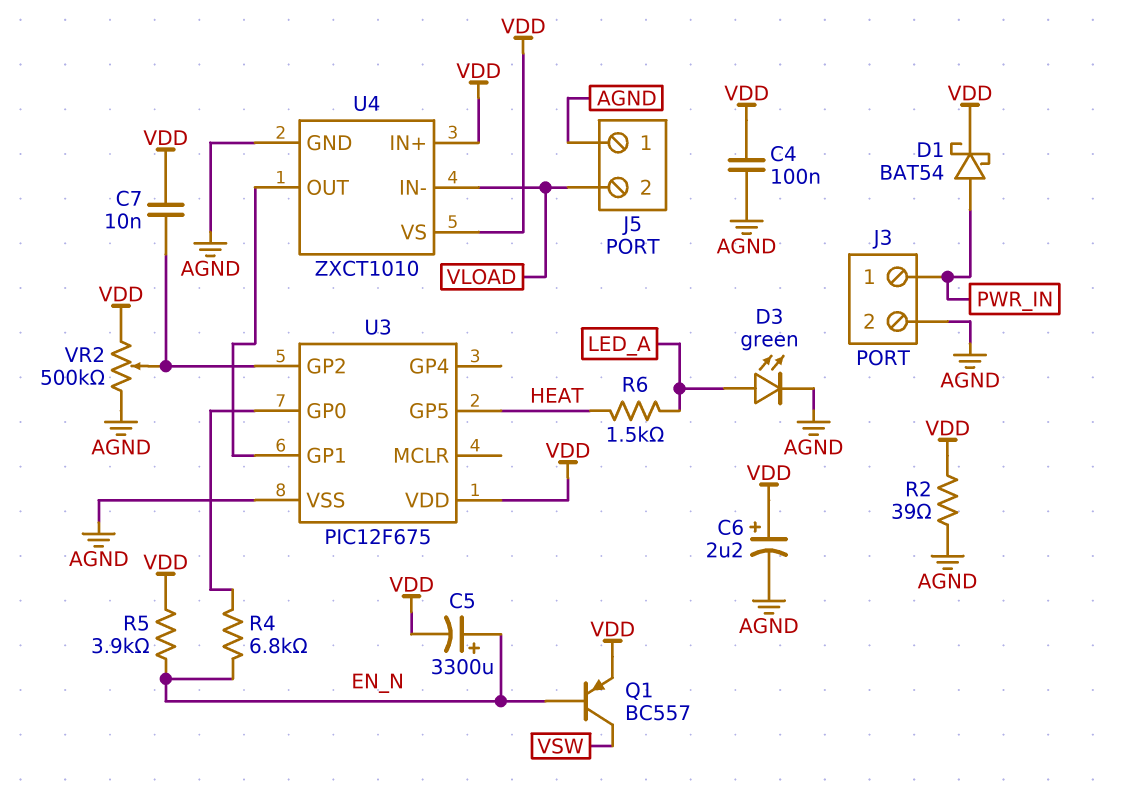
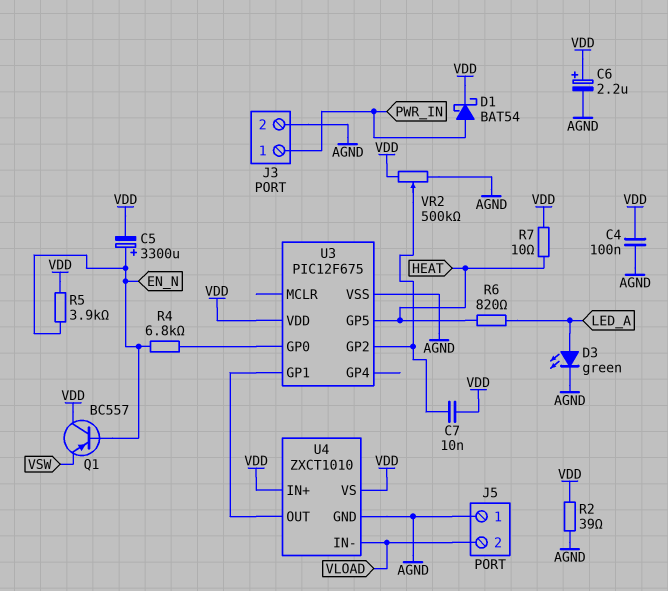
Q1: PNP BC557 (B EN_N, C VSW, E VDD) -> PNP BC557 (B EN_N, C VDD, E VSW)
R6: 1.5k (HEAT, LED_A) -> 820 (HEAT, LED_A)
R7: none -> 10 (HEAT, VDD)

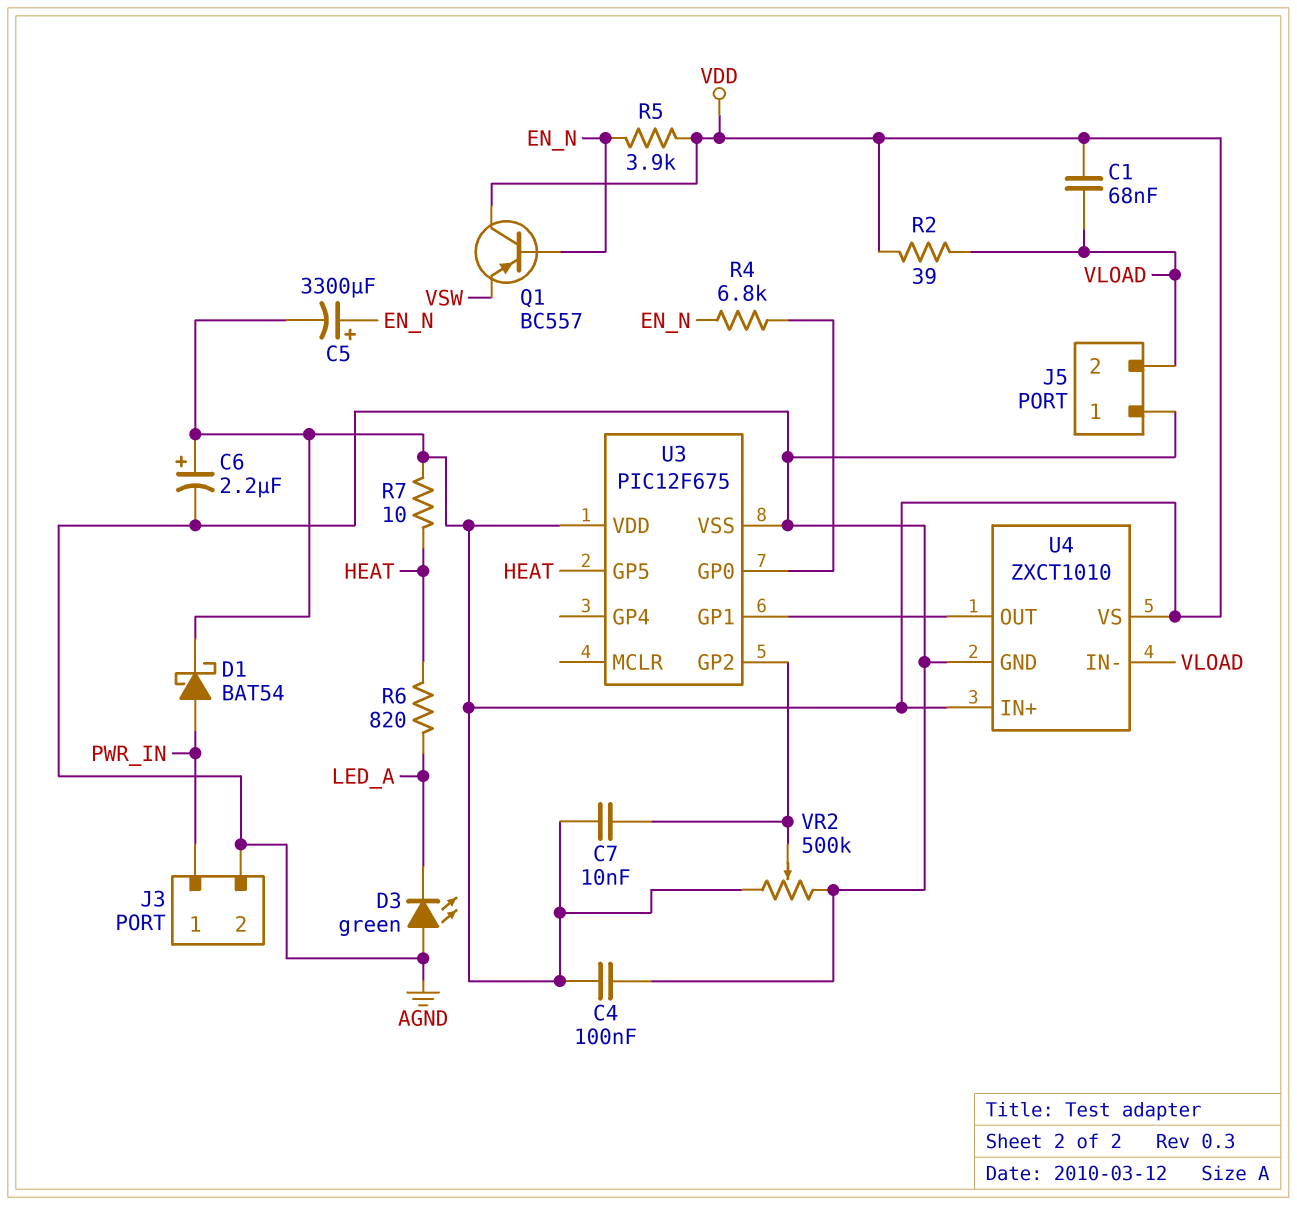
C1: none -> 68nF (VDD, VLOAD)
D3: LED green (A LED_A, K AGND) -> LED green (A AGND, K LED_A)
R2: 39 (AGND, VDD) -> 39 (VDD, VLOAD)

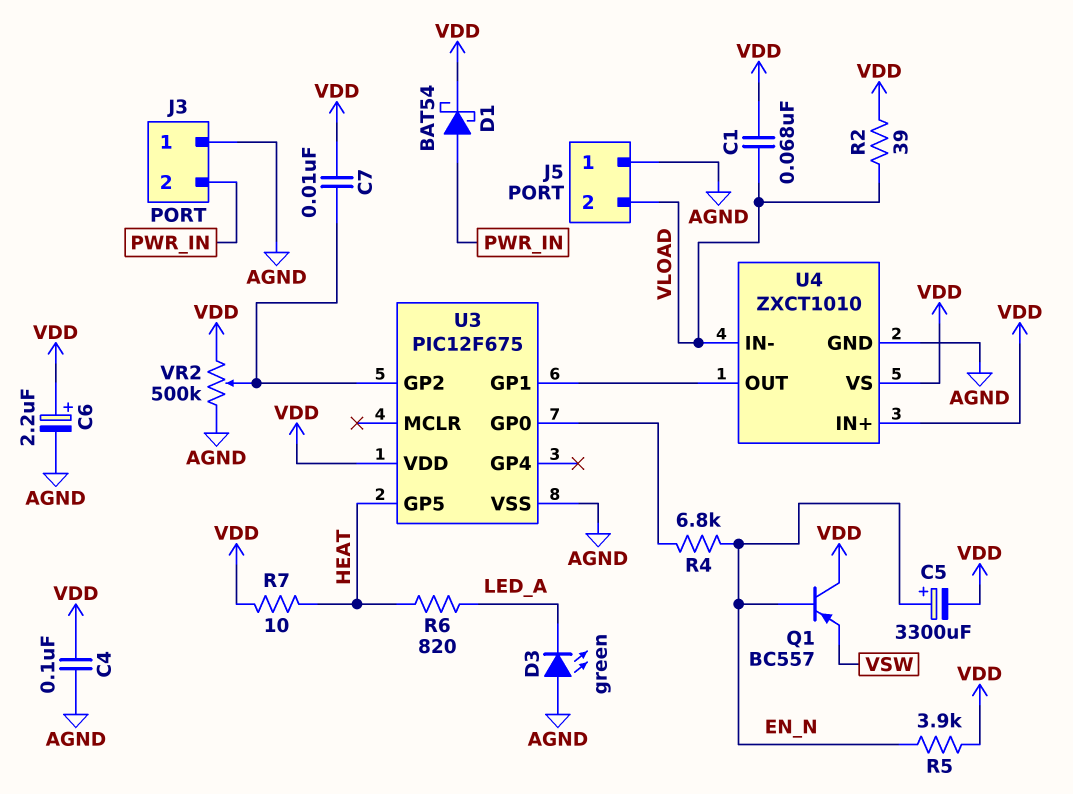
J3 pin 1: PWR_IN -> AGND
J3 pin 2: AGND -> PWR_IN

